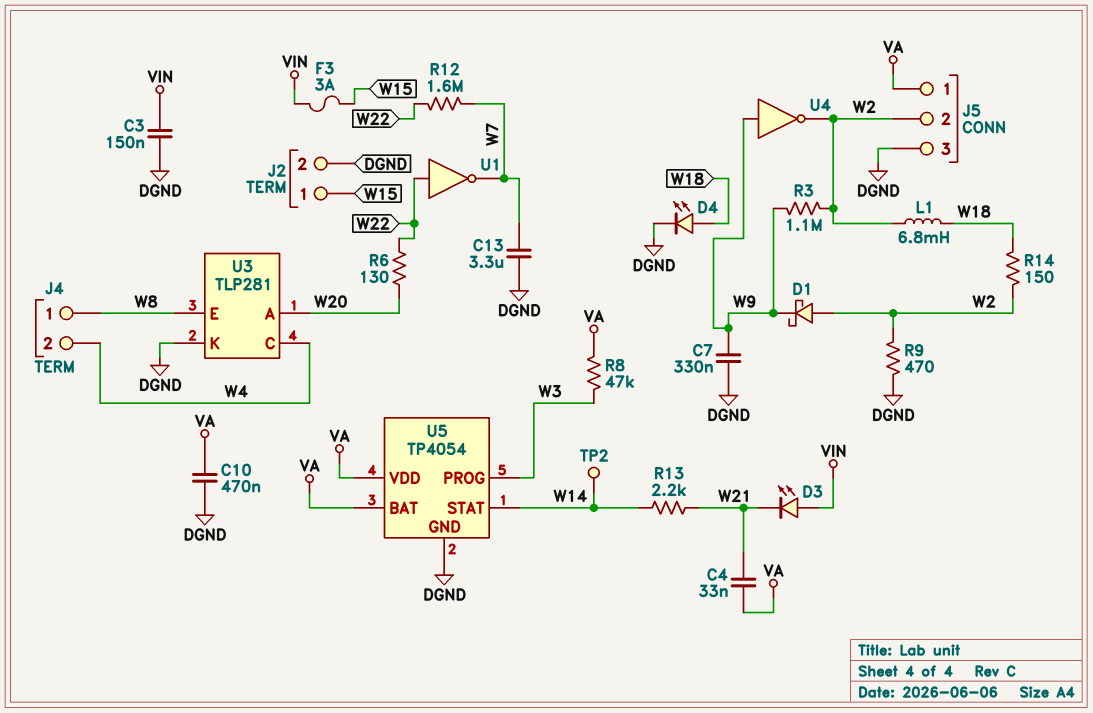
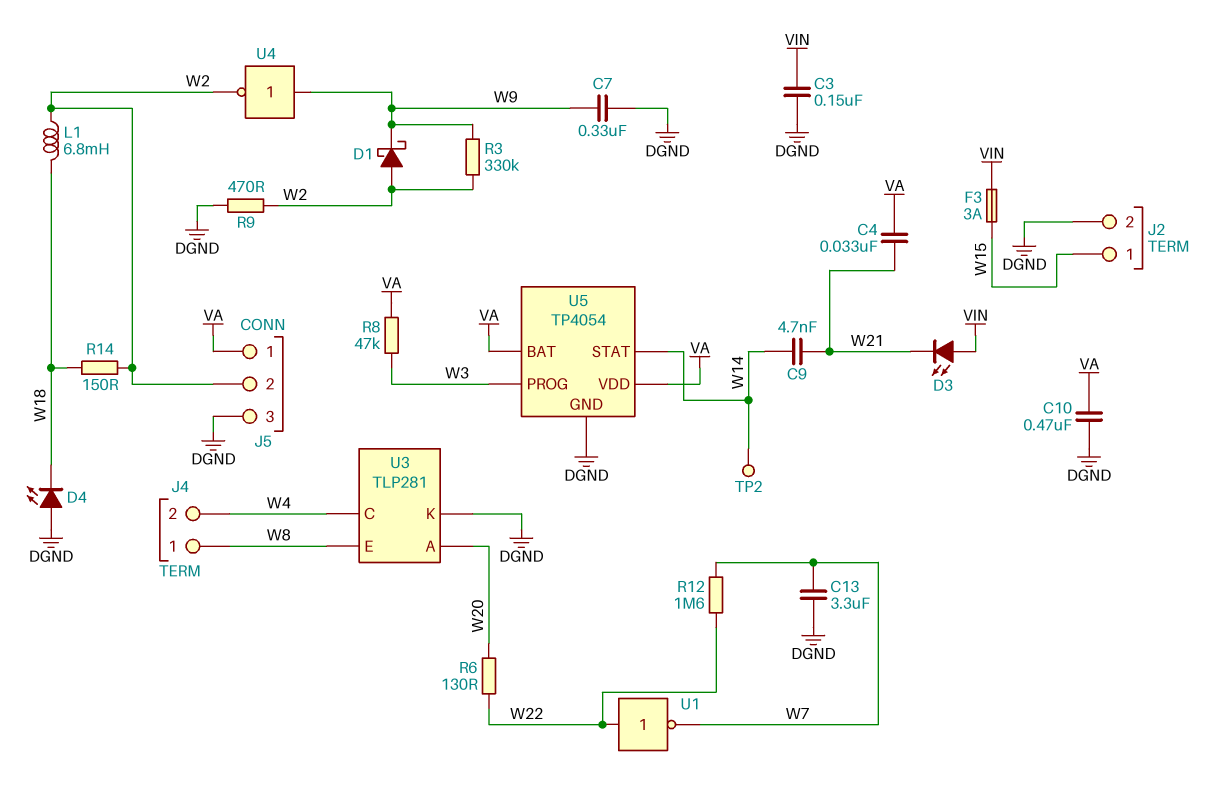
C9: none -> 4.7nF (W14, W21)
D4: LED (A W18, K DGND) -> LED (A DGND, K W18)
R3: 1.1M (W2, W9) -> 330k (W2, W9)
R13: 2.2k (W14, W21) -> none

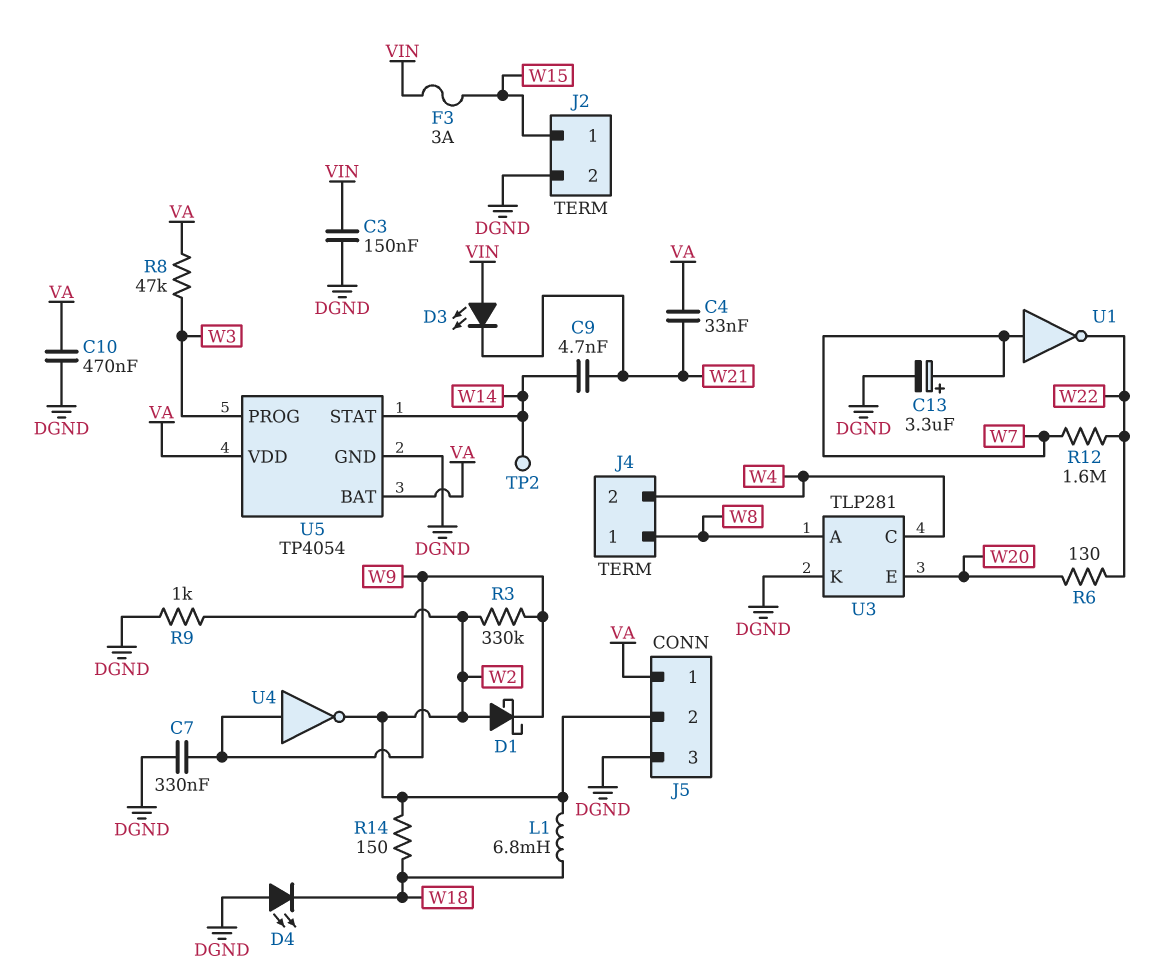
C13: 3.3uF (DGND, W7) -> 3.3uF (plus W7, minus DGND)
R9: 470 (DGND, W2) -> 1k (DGND, W2)
U1: NOT (in W22, out W7) -> NOT (in W7, out W22)
U3 pin A: W20 -> W8
U3 pin E: W8 -> W20

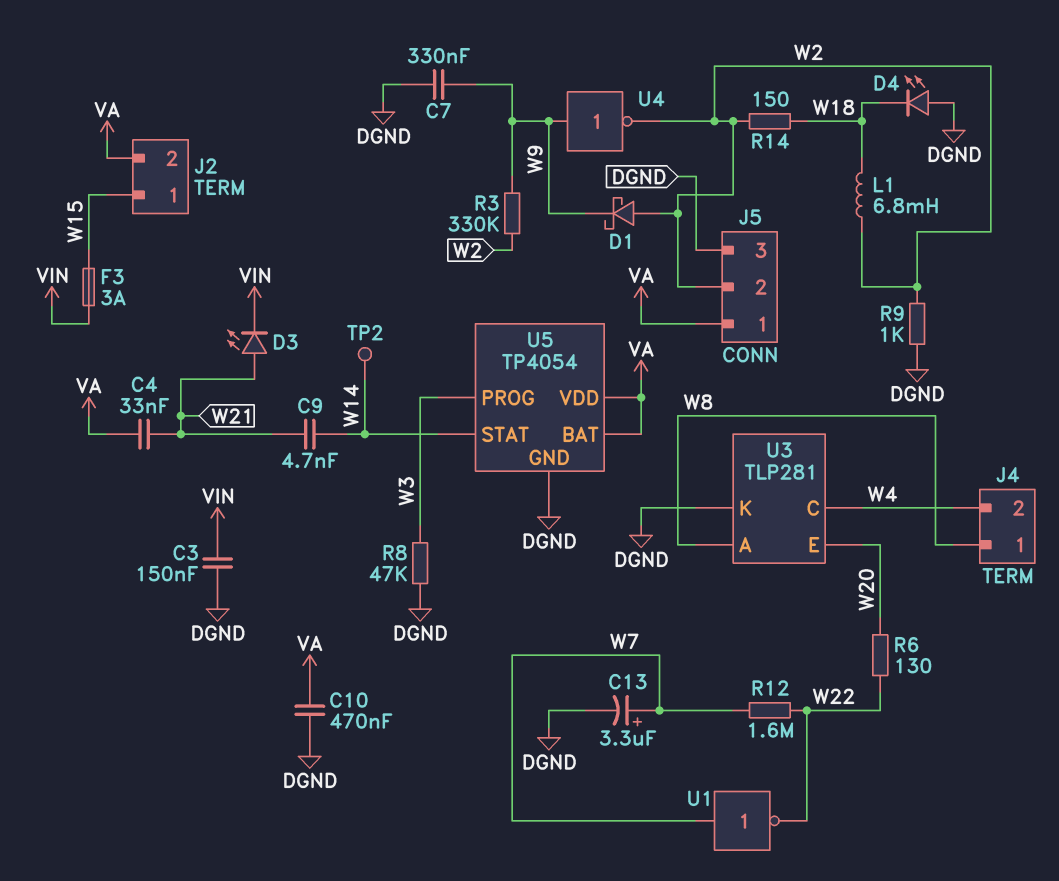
D3: LED (A VIN, K W21) -> LED (A W21, K VIN)
J2 pin 2: DGND -> VA
R8: 47k (VA, W3) -> 47k (DGND, W3)

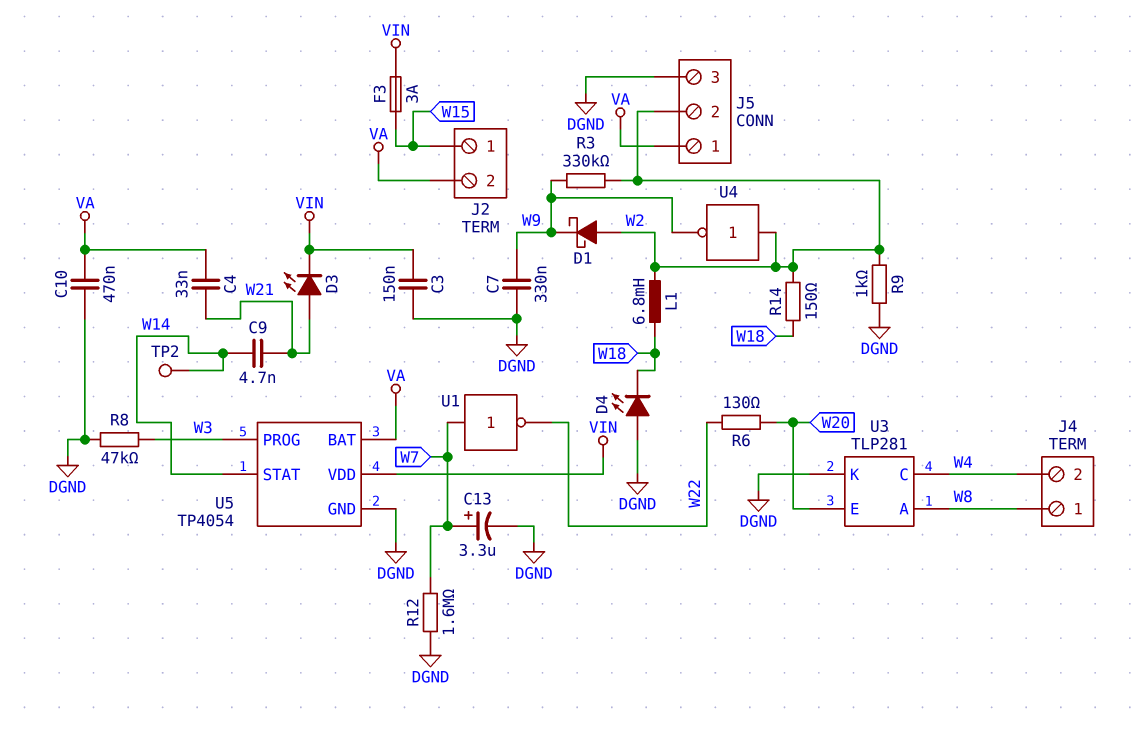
R12: 1.6M (W7, W22) -> 1.6M (DGND, W7)
U4: NOT (in W9, out W2) -> NOT (in W2, out W9)
U5 pin VDD: VA -> VIN

